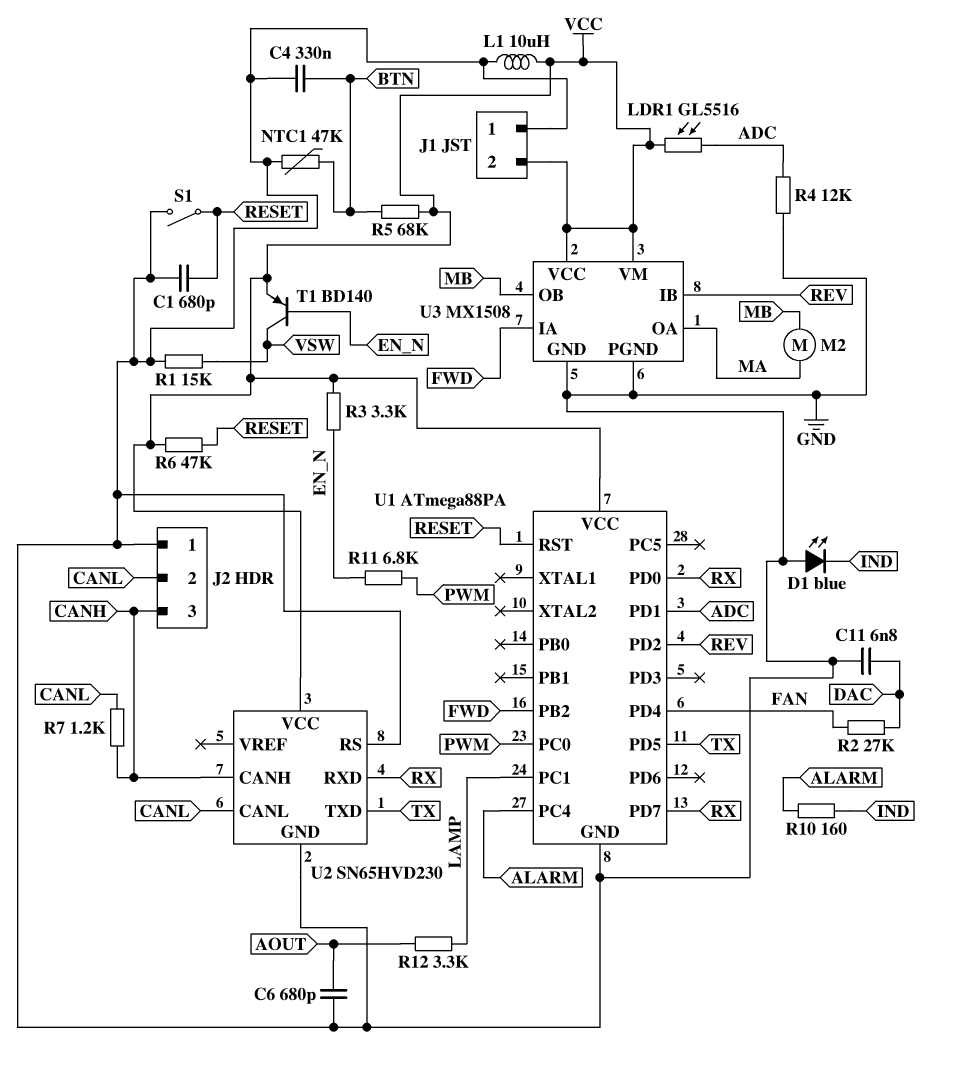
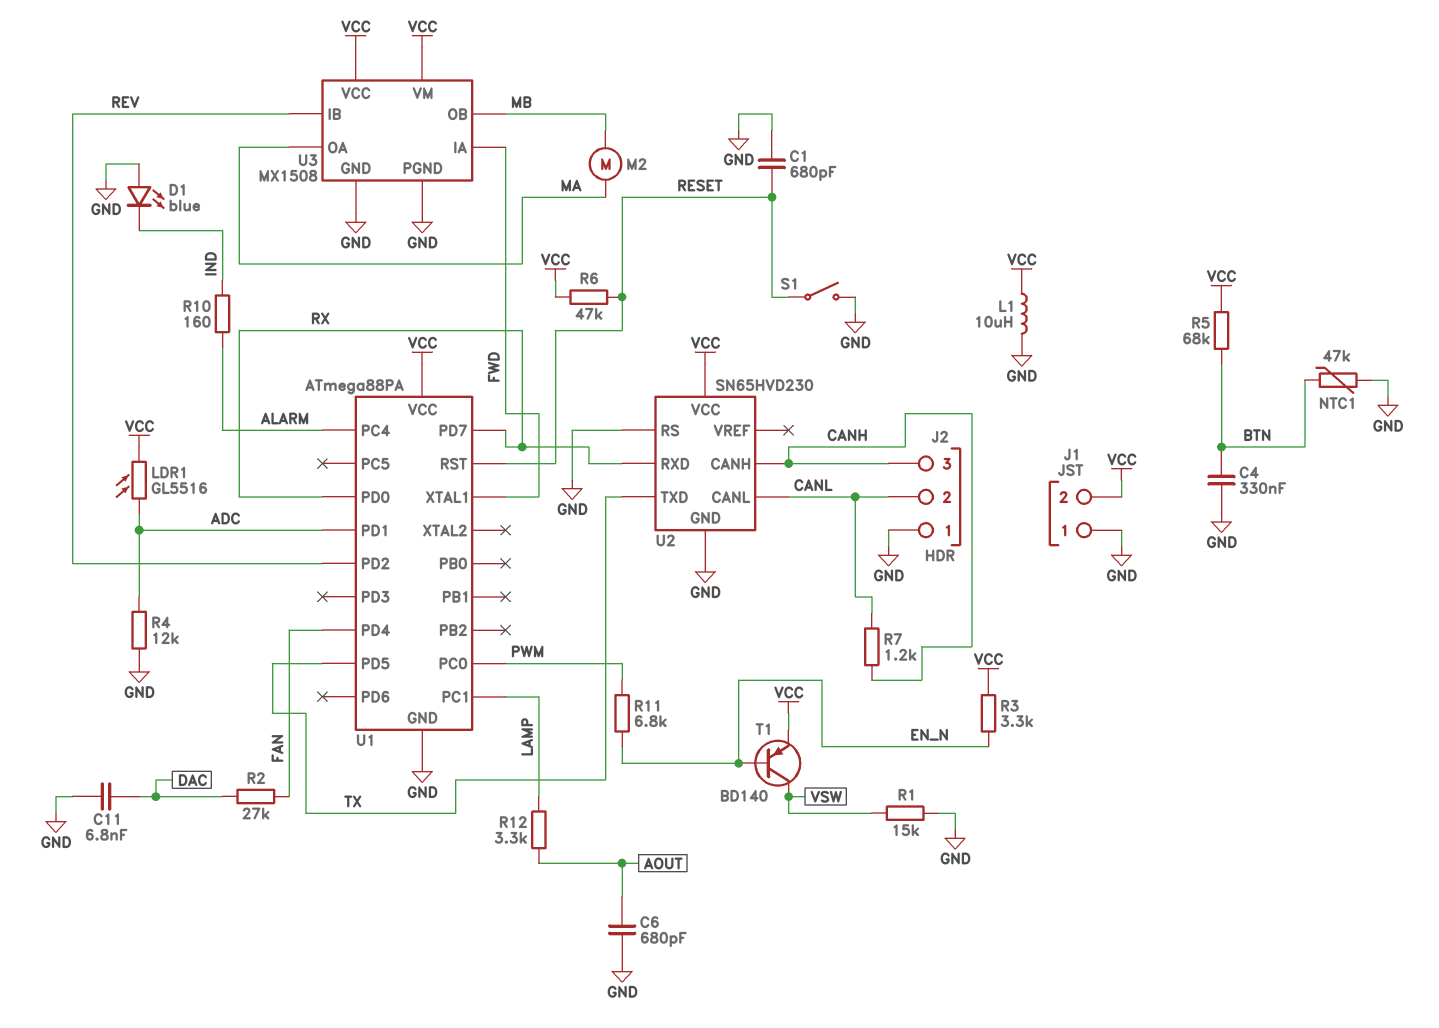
U1 pin PB2: FWD -> none
U1 pin XTAL1: none -> FWD

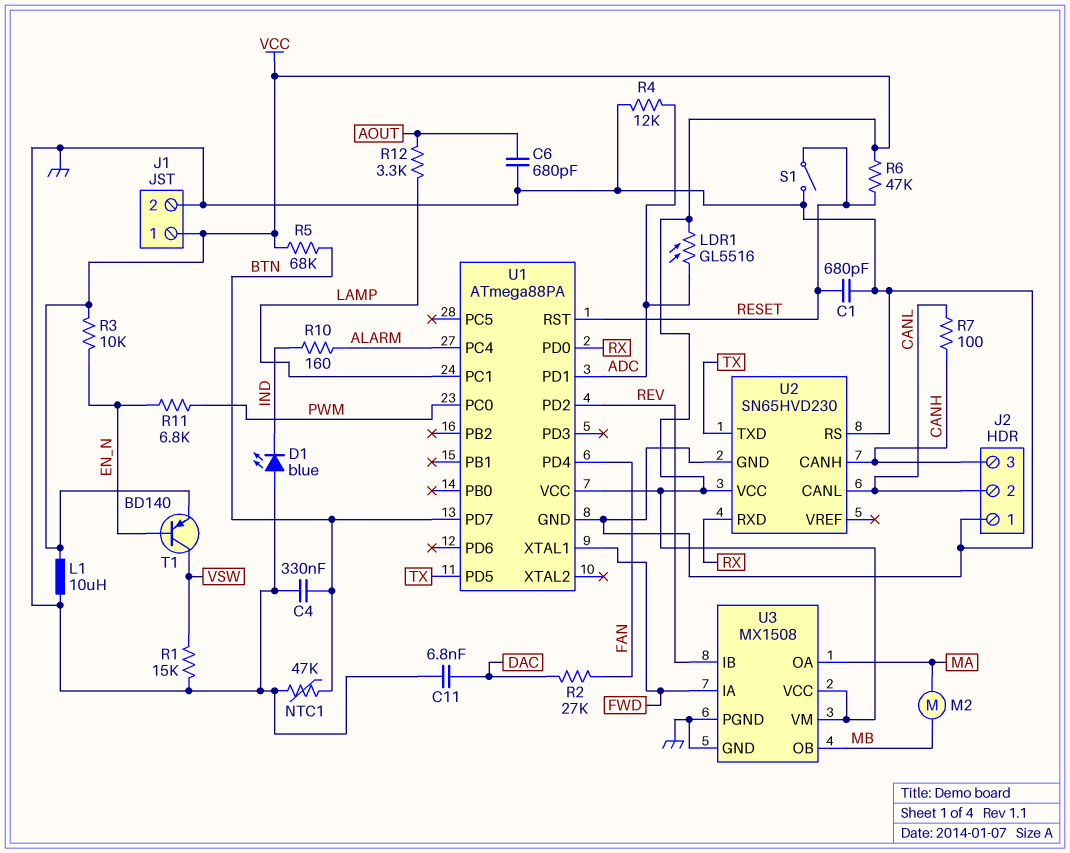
J1 pin 1: GND -> VCC
J1 pin 2: VCC -> GND
R3: 3.3k (EN_N, VCC) -> 10k (EN_N, VCC)
R7: 1.2k (CANH, CANL) -> 100 (CANH, CANL)
U1 pin PD7: RX -> BTN

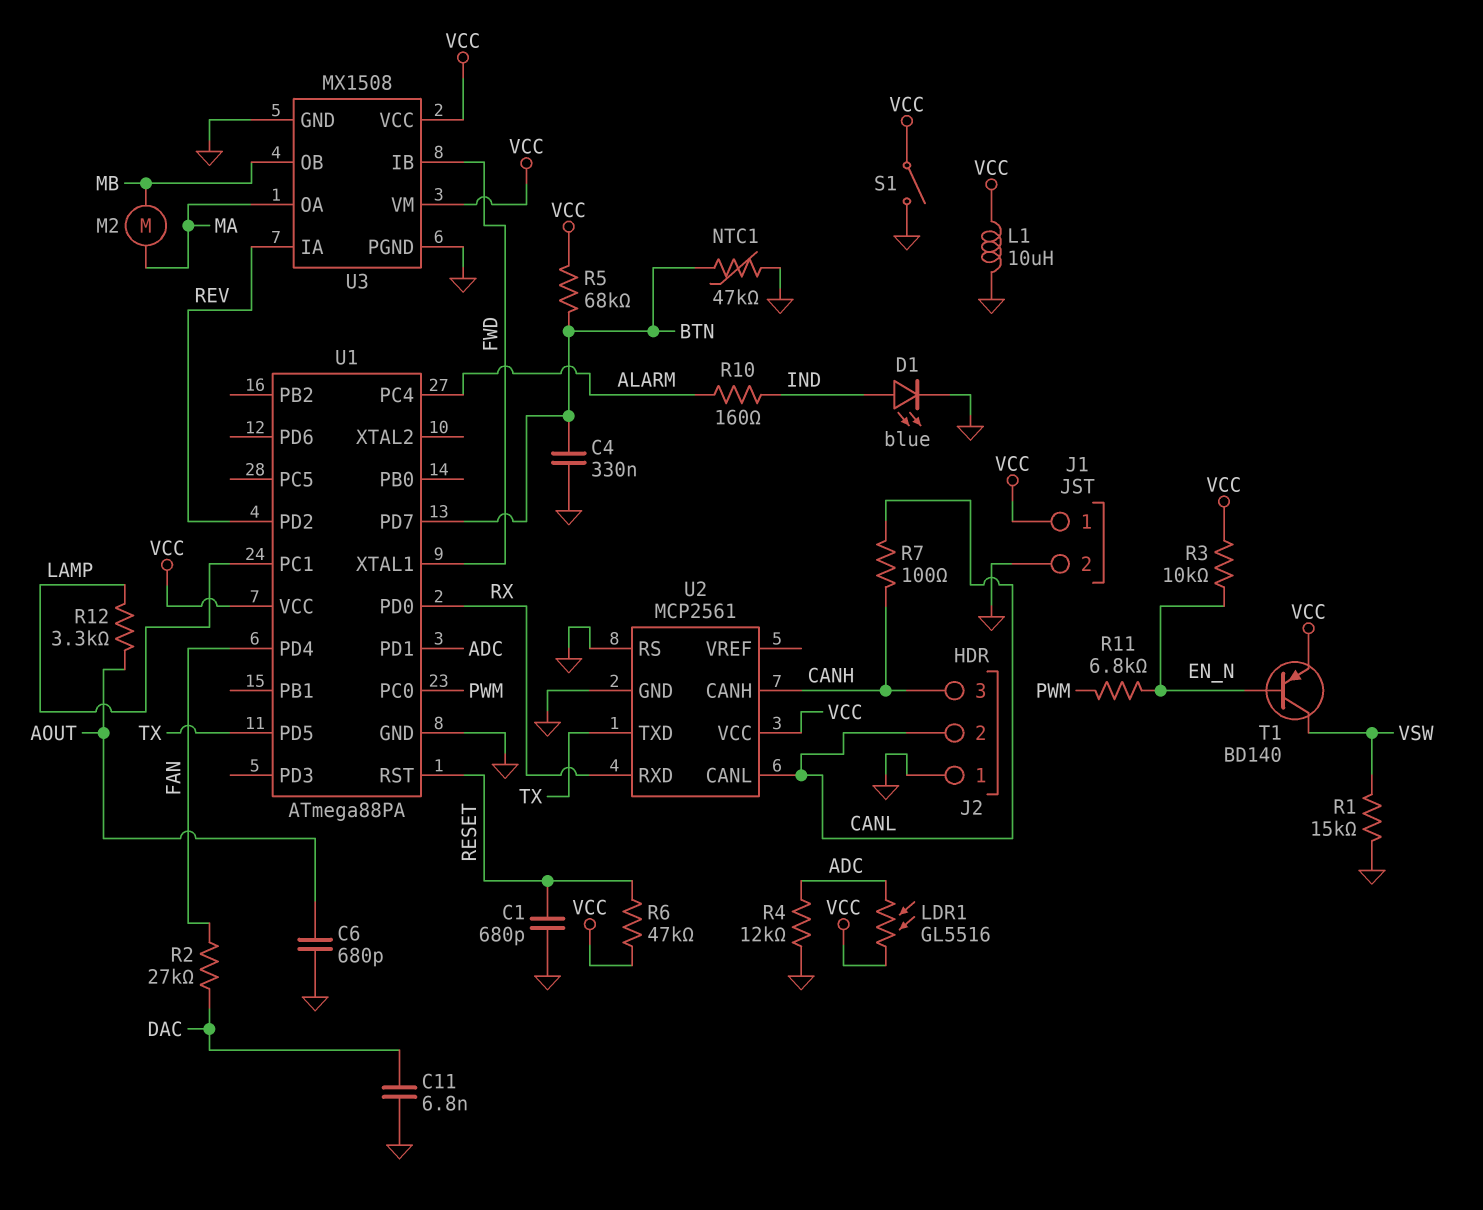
D1: LED blue (A GND, K IND) -> LED blue (A IND, K GND)
S1: switch (GND, RESET) -> switch (GND, VCC)
U2: SN65HVD230 -> MCP2561
U3 pin IA: FWD -> REV
U3 pin IB: REV -> FWD

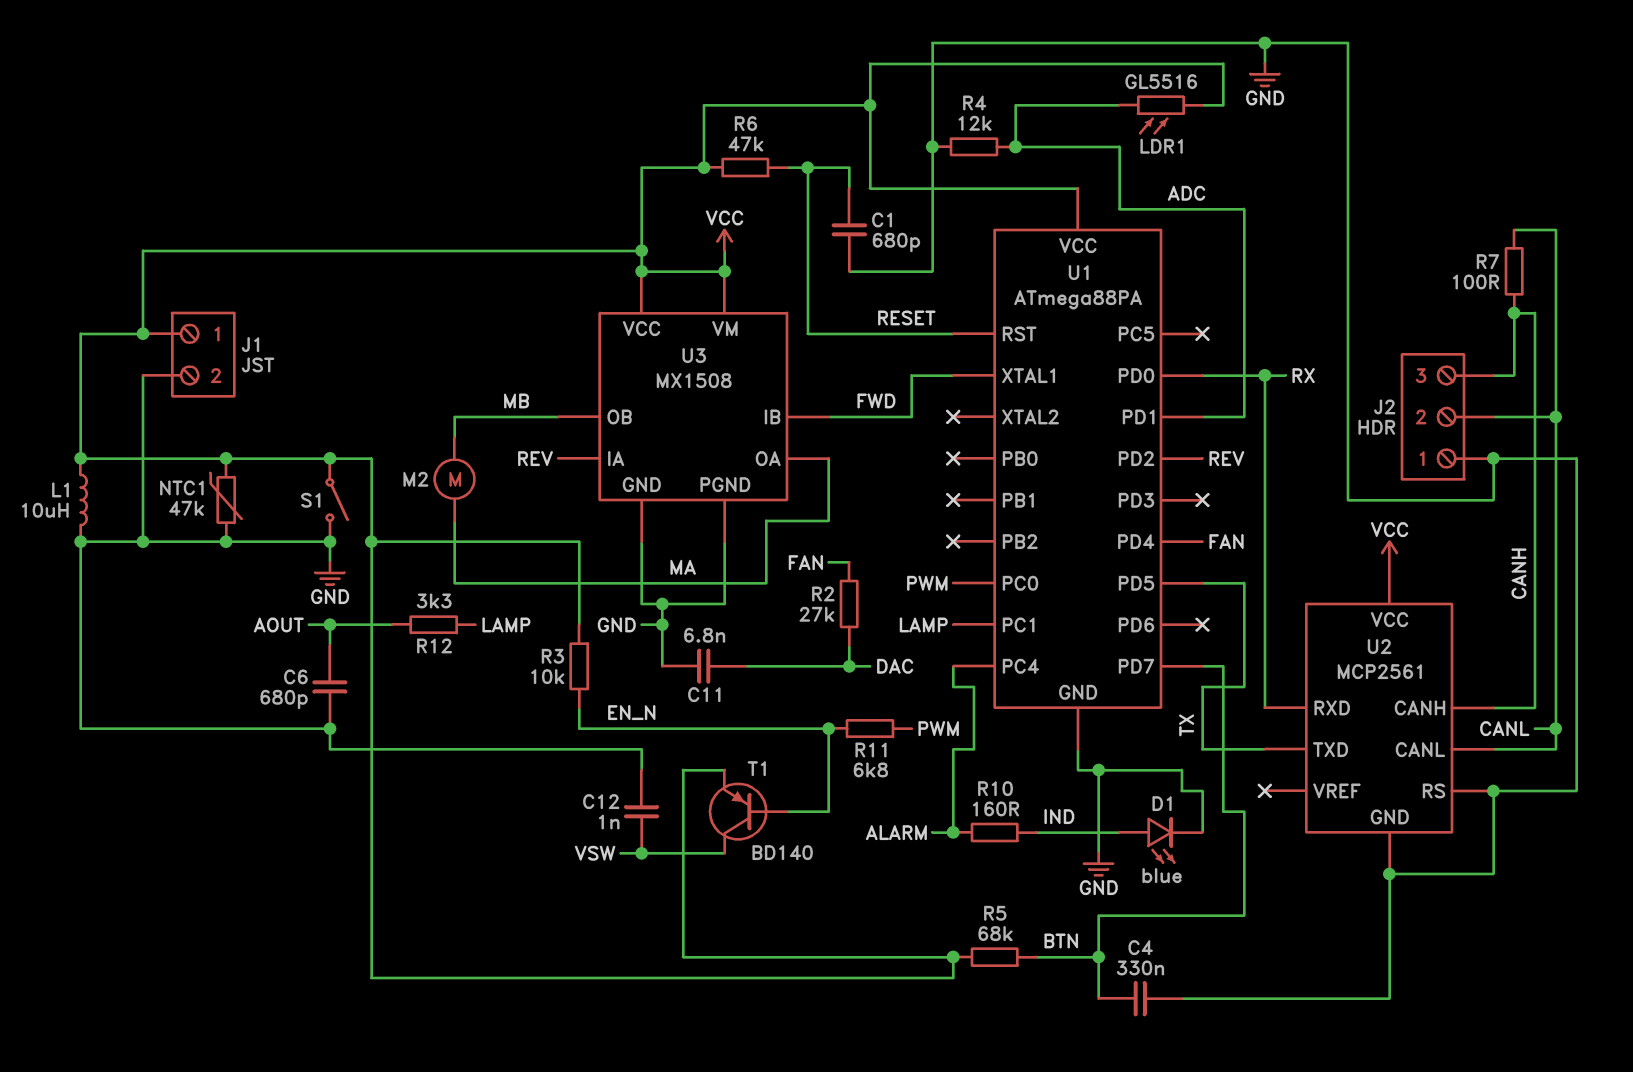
C12: none -> 1nF (GND, VSW)
NTC1: 47k (BTN, GND) -> 47k (GND, VCC)
R1: 15k (GND, VSW) -> none

